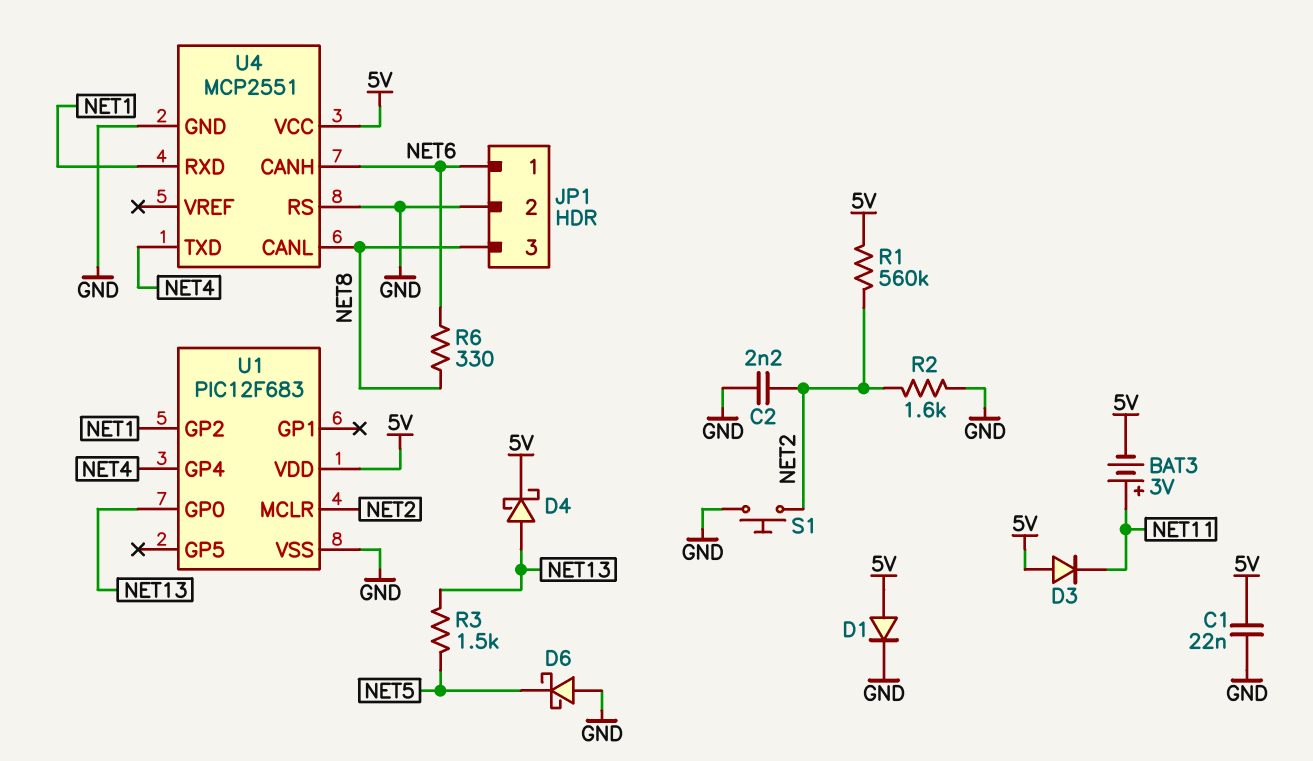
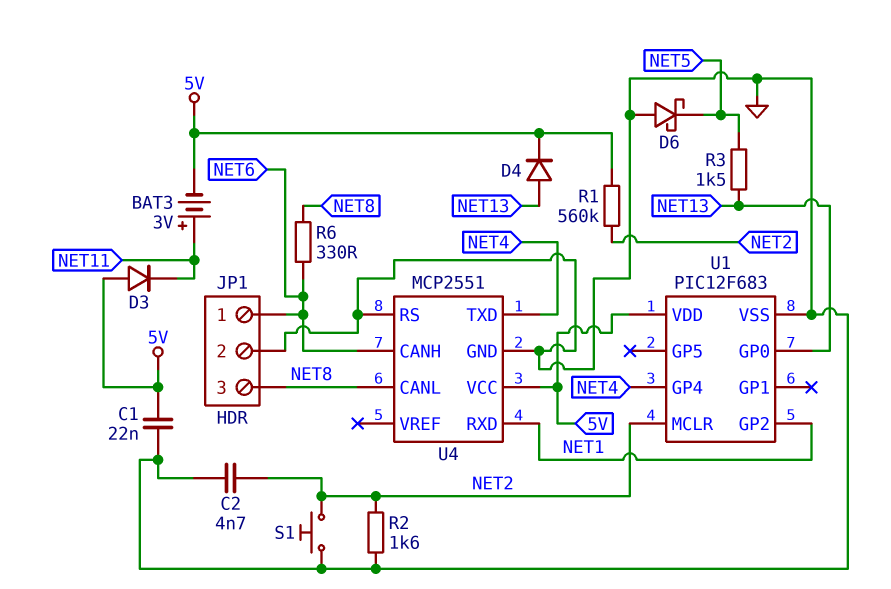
C2: 2.2nF (GND, NET2) -> 4.7nF (GND, NET2)
D1: diode (A 5V, K GND) -> none
D4: schottky (A NET13, K 5V) -> diode (A NET13, K 5V)

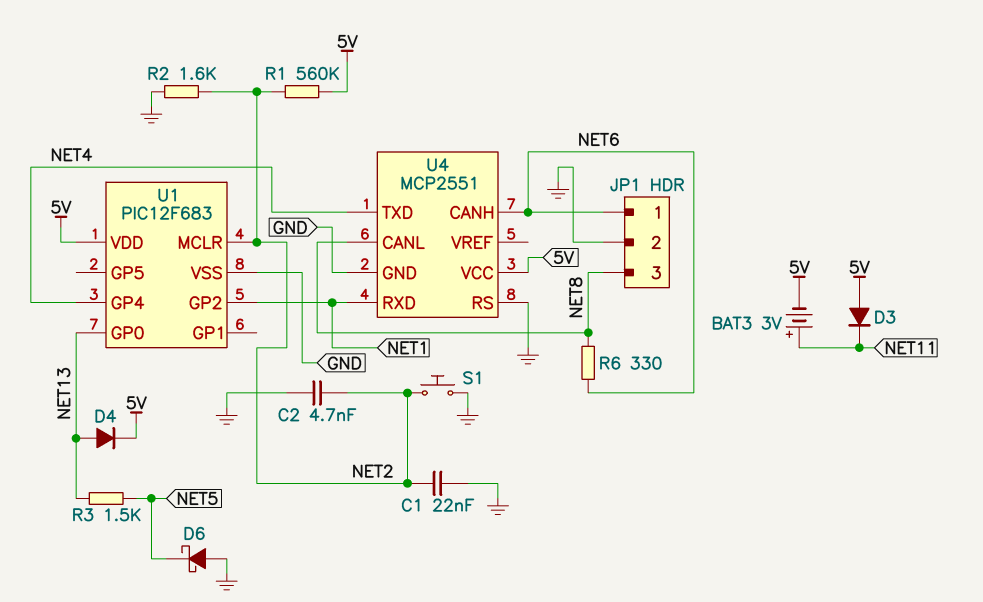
C1: 22nF (5V, GND) -> 22nF (GND, NET2)

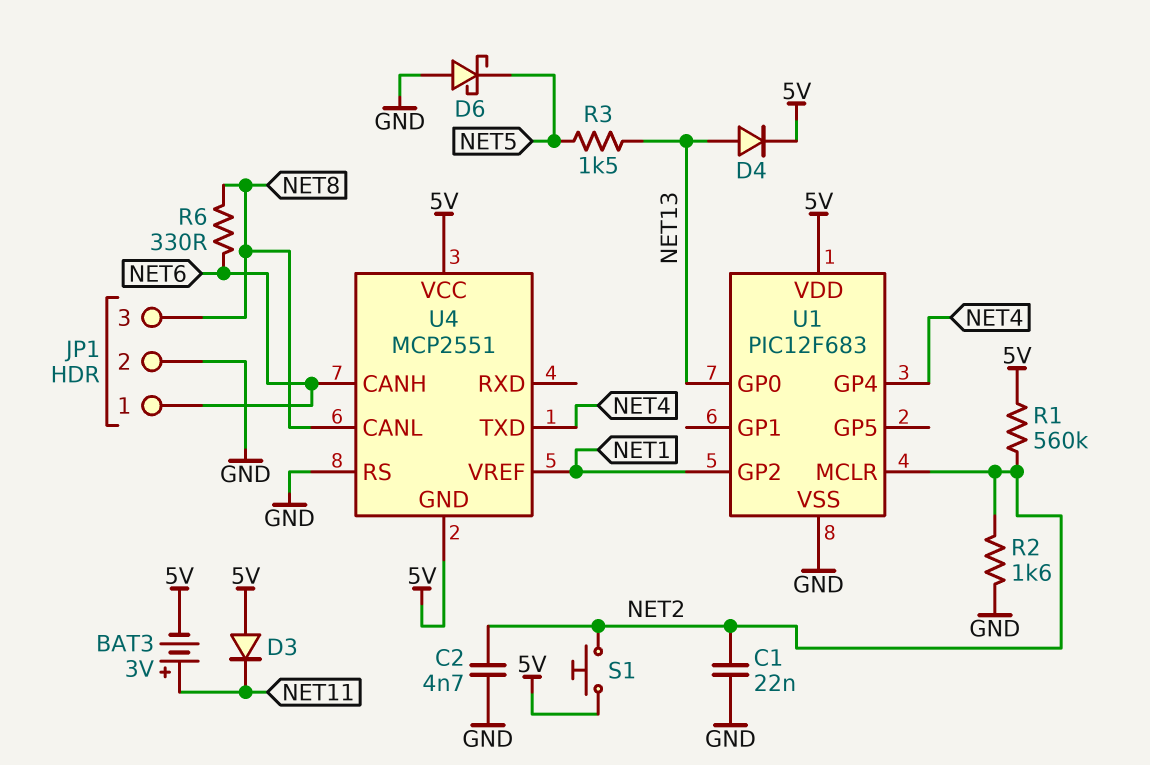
S1: button (GND, NET2) -> button (5V, NET2)
U4 pin GND: GND -> 5V
U4 pin RXD: NET1 -> none
U4 pin VREF: none -> NET1

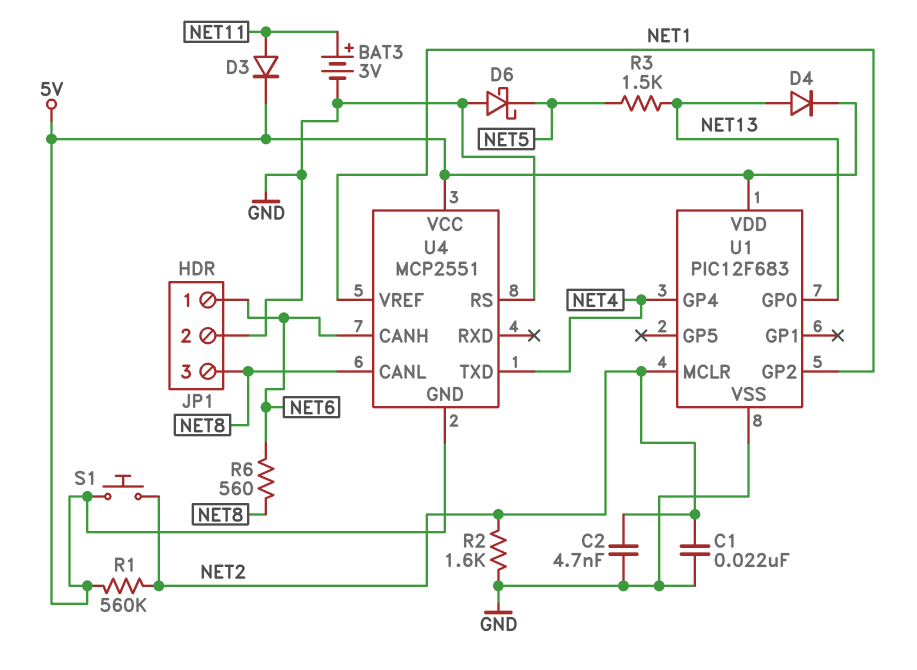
BAT3: 3V (plus NET11, minus 5V) -> 3V (plus NET11, minus GND)
D3: diode (A 5V, K NET11) -> diode (A NET11, K 5V)
R6: 330 (NET6, NET8) -> 560 (NET6, NET8)

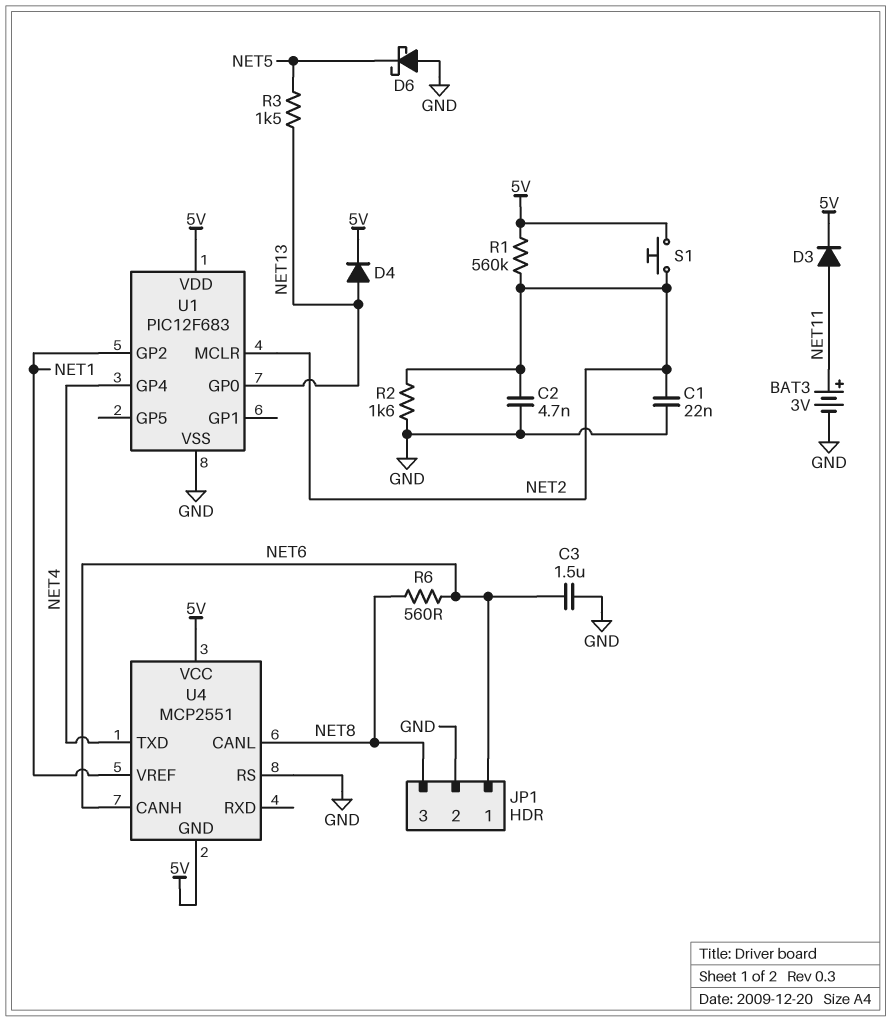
C3: none -> 1.5uF (GND, NET6)

